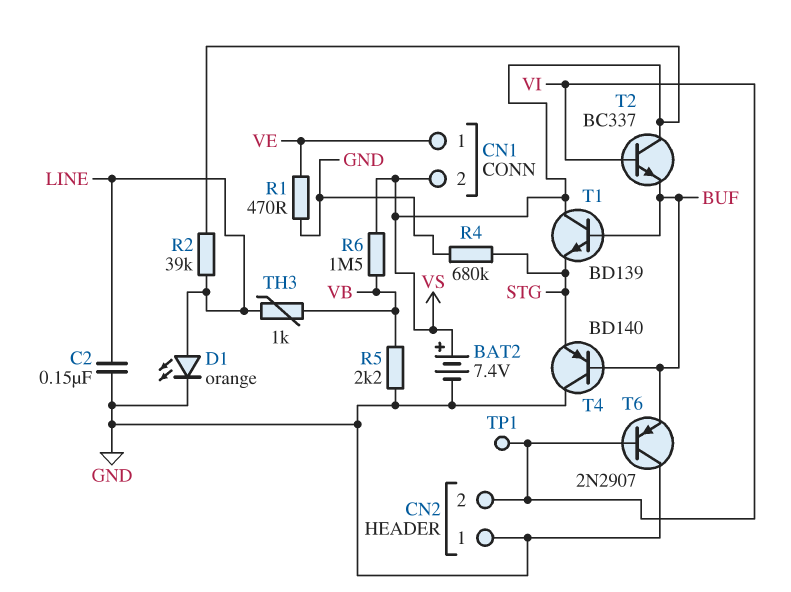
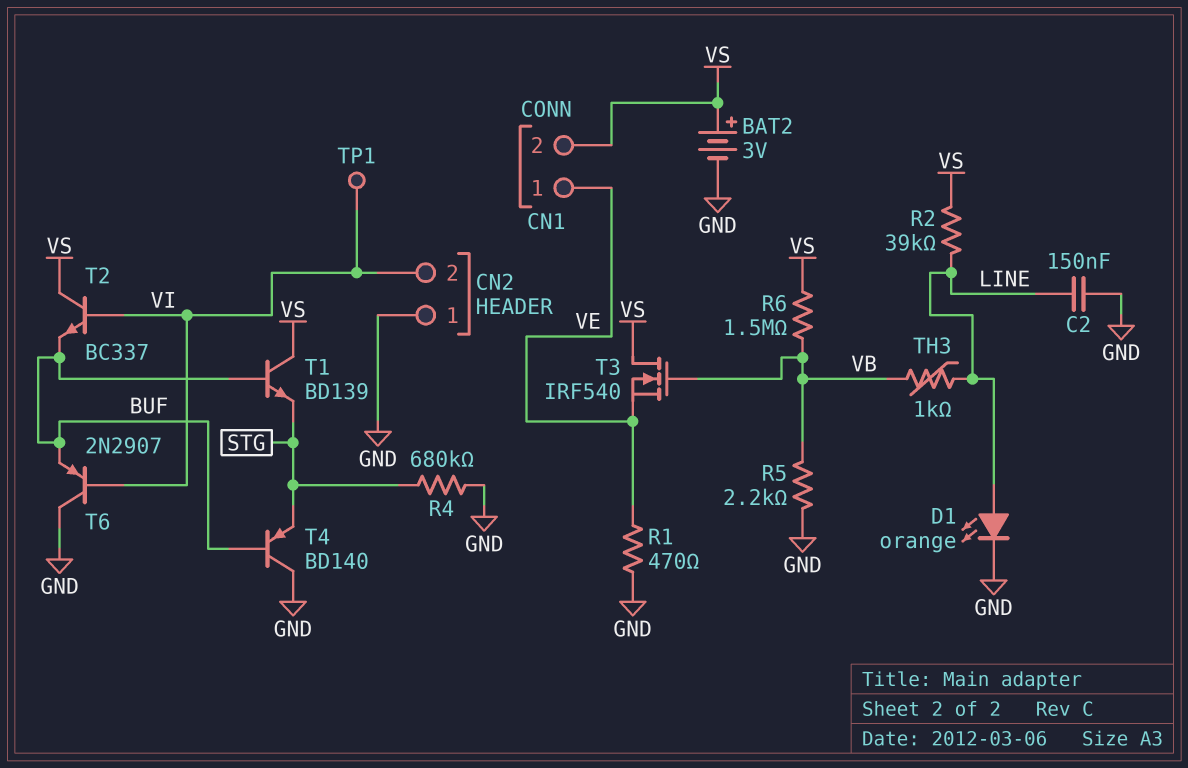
BAT2: 7.4V (plus VS, minus GND) -> 3V (plus VS, minus GND)
T3: none -> NMOS IRF540 (G VB, D VS, S VE)

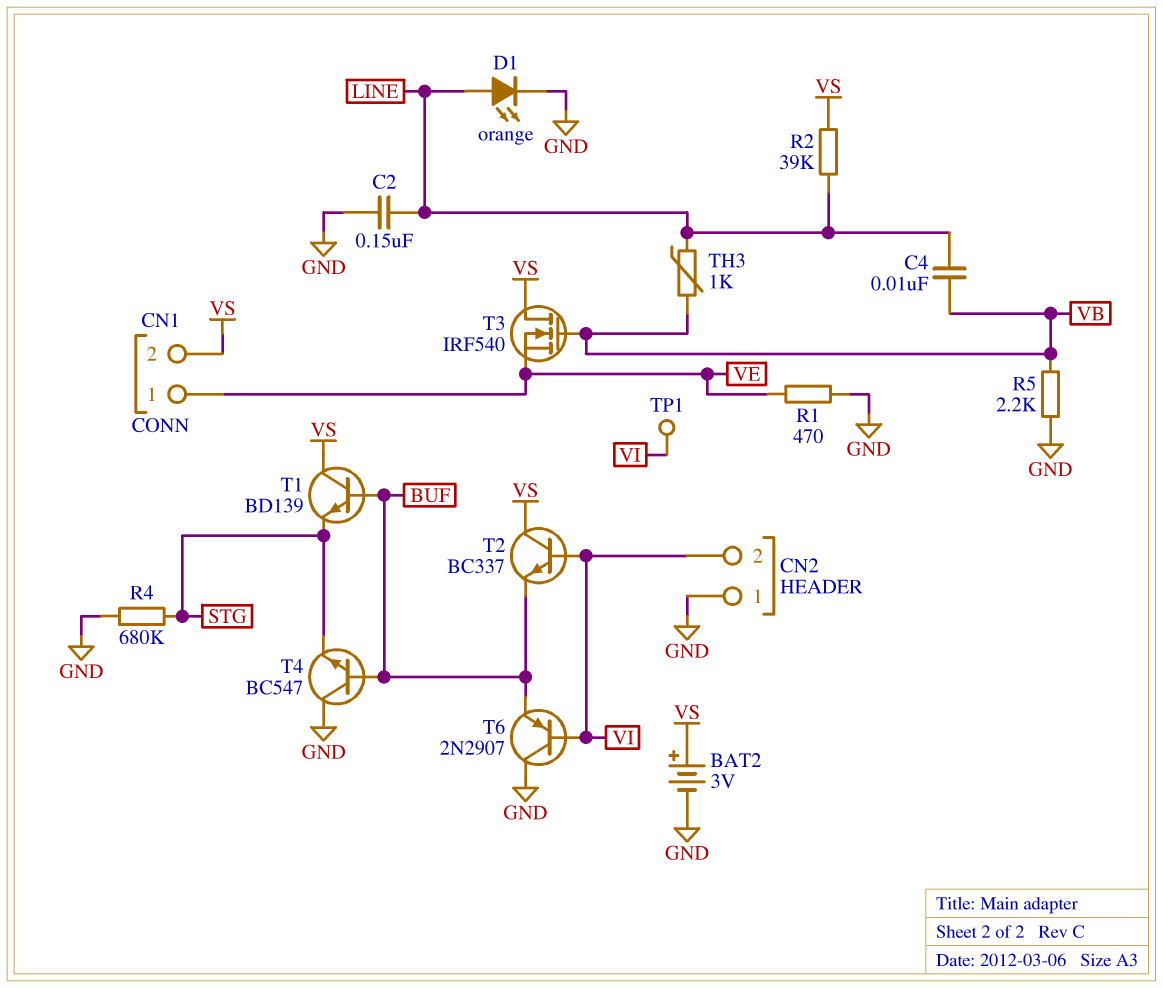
C4: none -> 10nF (LINE, VB)
R6: 1.5M (VB, VS) -> none
T4: PNP BD140 (B BUF, C GND, E STG) -> NPN BC547 (B BUF, C GND, E STG)

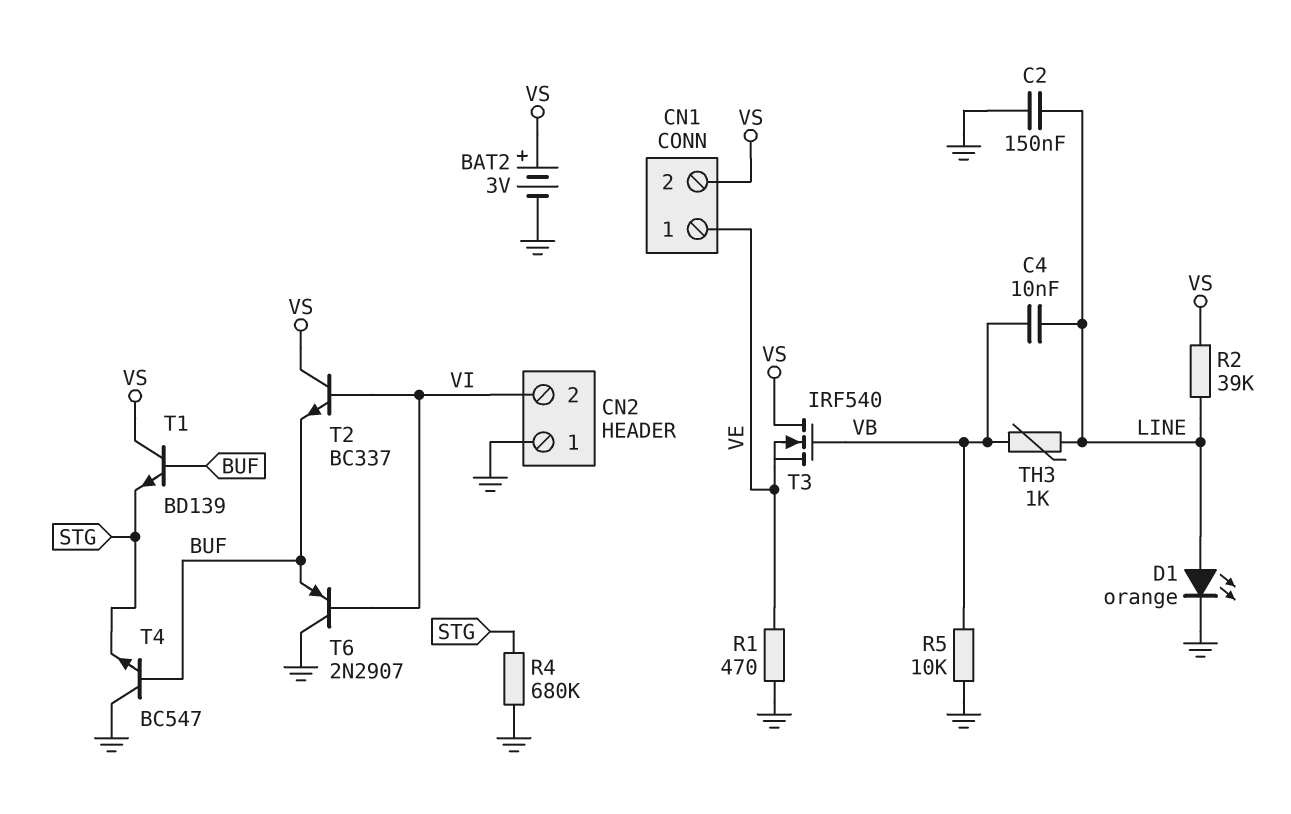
R5: 2.2k (GND, VB) -> 10k (GND, VB)
TP1: test point (VI) -> none

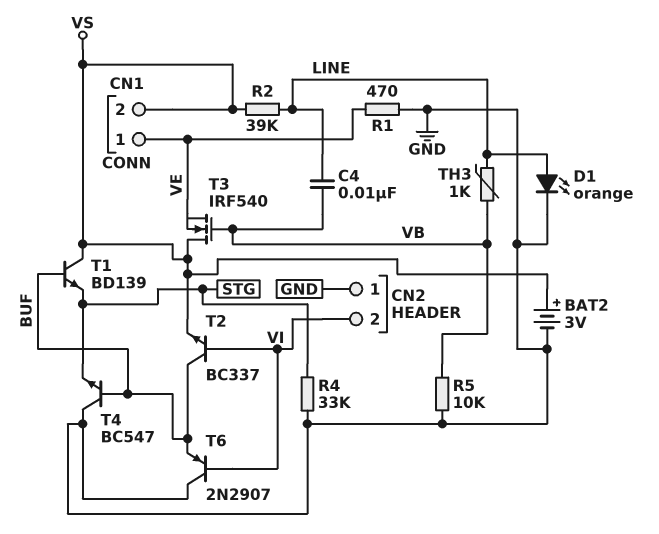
C2: 150nF (GND, LINE) -> none
R4: 680k (GND, STG) -> 33k (GND, STG)
T2: NPN BC337 (B VI, C VS, E BUF) -> NPN BC337 (B VI, C BUF, E VS)

